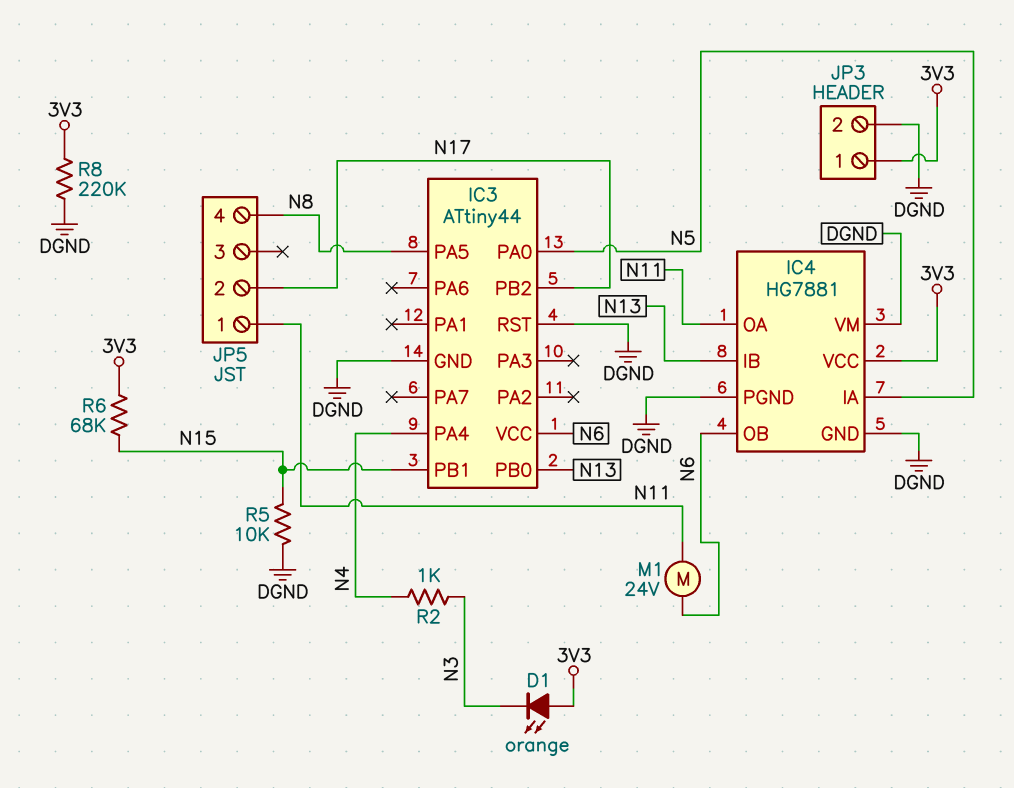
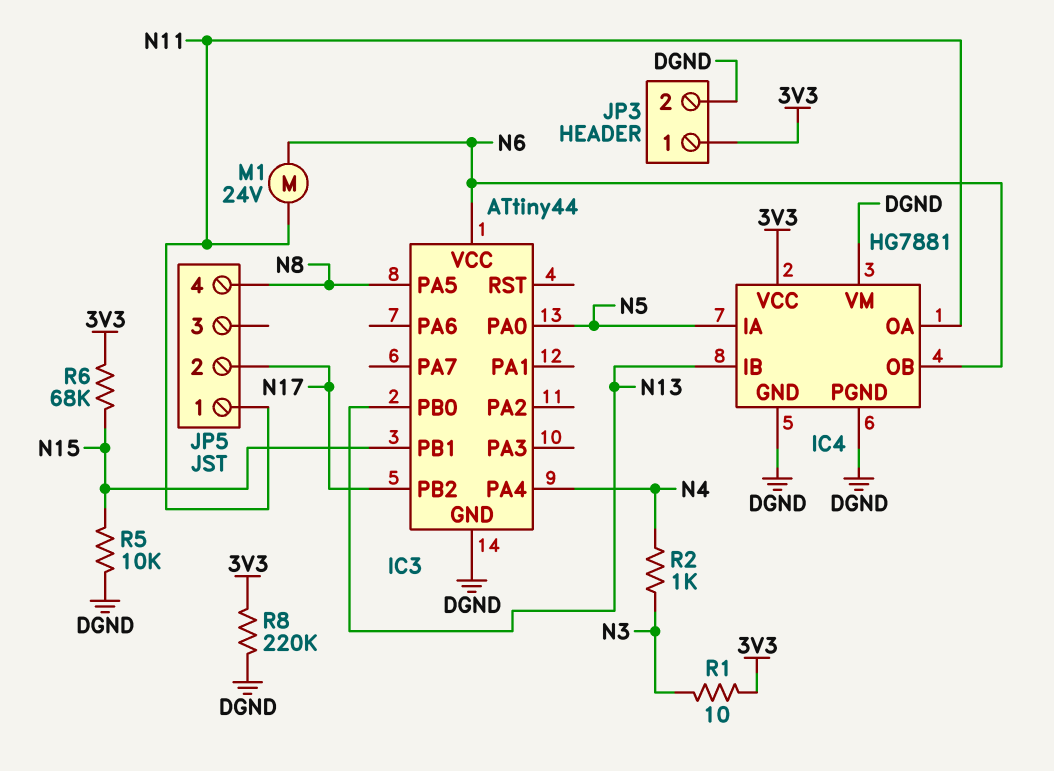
D1: LED orange (A 3V3, K N3) -> none
IC3 pin RST: DGND -> none
R1: none -> 10 (3V3, N3)

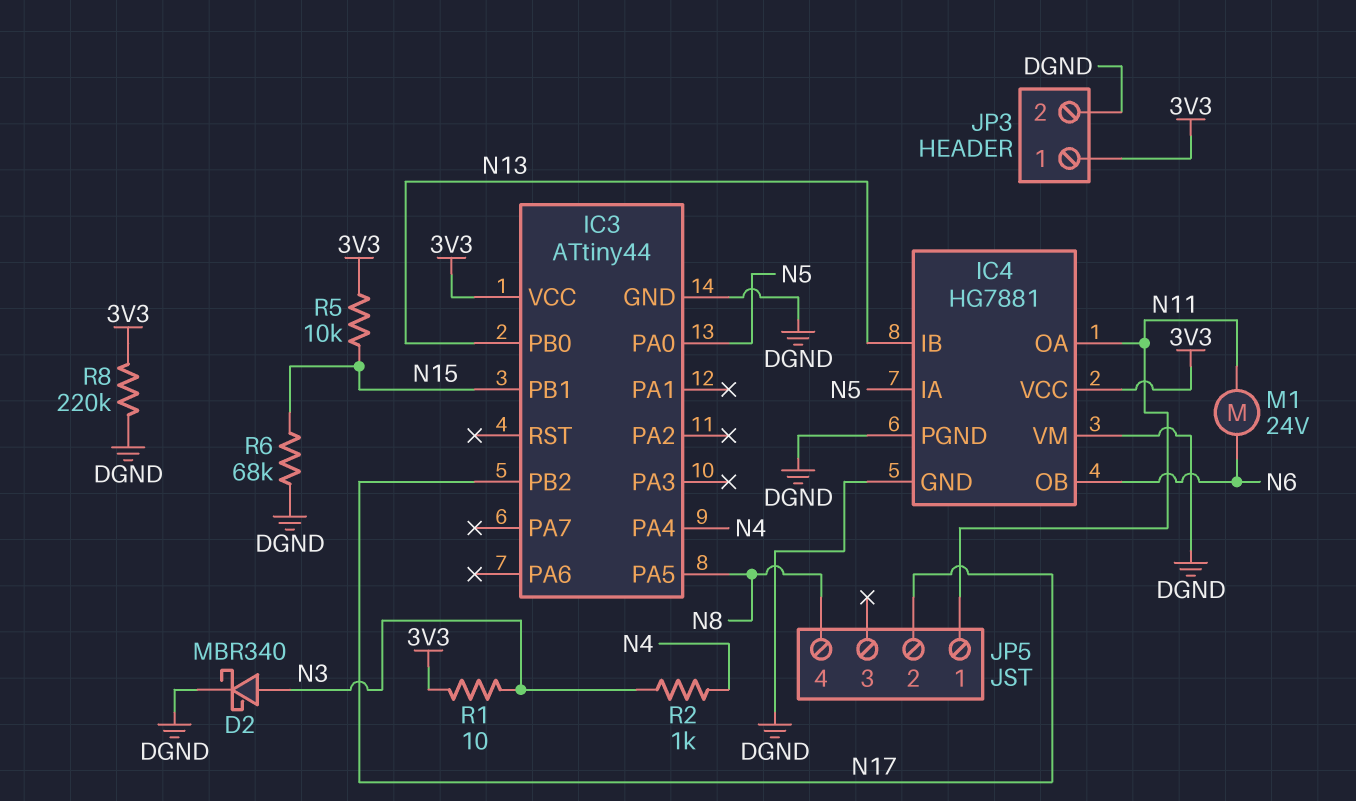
D2: none -> schottky MBR340 (A N3, K DGND)
IC3 pin VCC: N6 -> 3V3
R5: 10k (DGND, N15) -> 10k (3V3, N15)
R6: 68k (3V3, N15) -> 68k (DGND, N15)

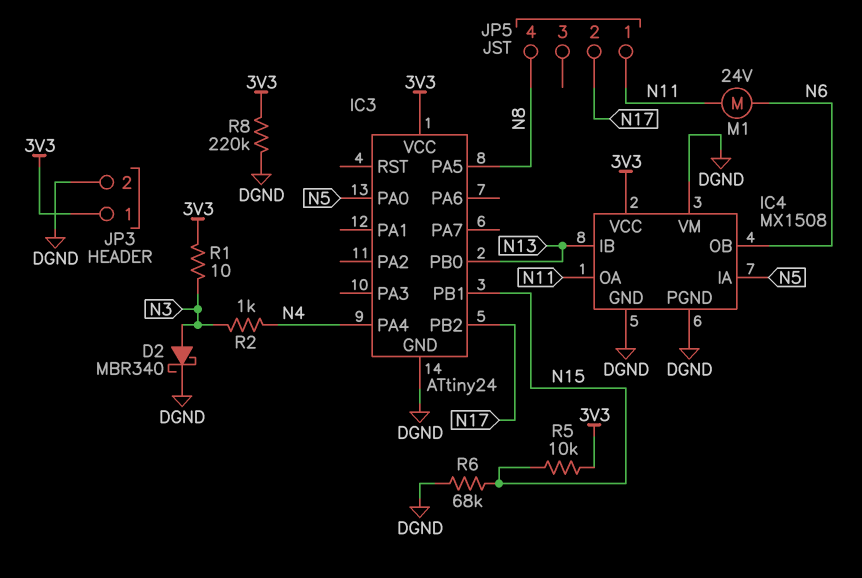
IC3: ATtiny44 -> ATtiny24
IC4: HG7881 -> MX1508

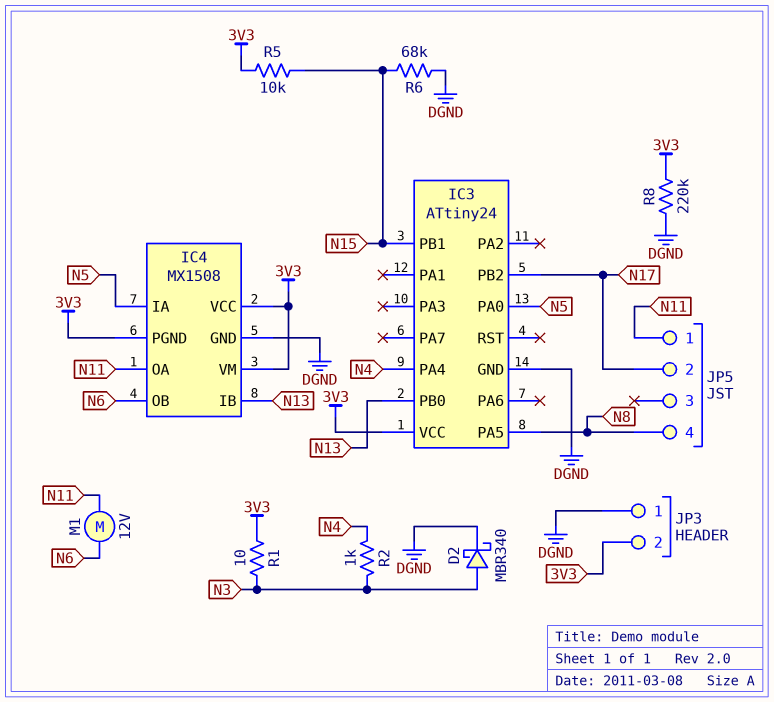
IC4 pin PGND: DGND -> 3V3
IC4 pin VM: DGND -> 3V3
JP3 pin 1: 3V3 -> DGND
JP3 pin 2: DGND -> 3V3
M1: motor 24V (N6, N11) -> motor 12V (N6, N11)

